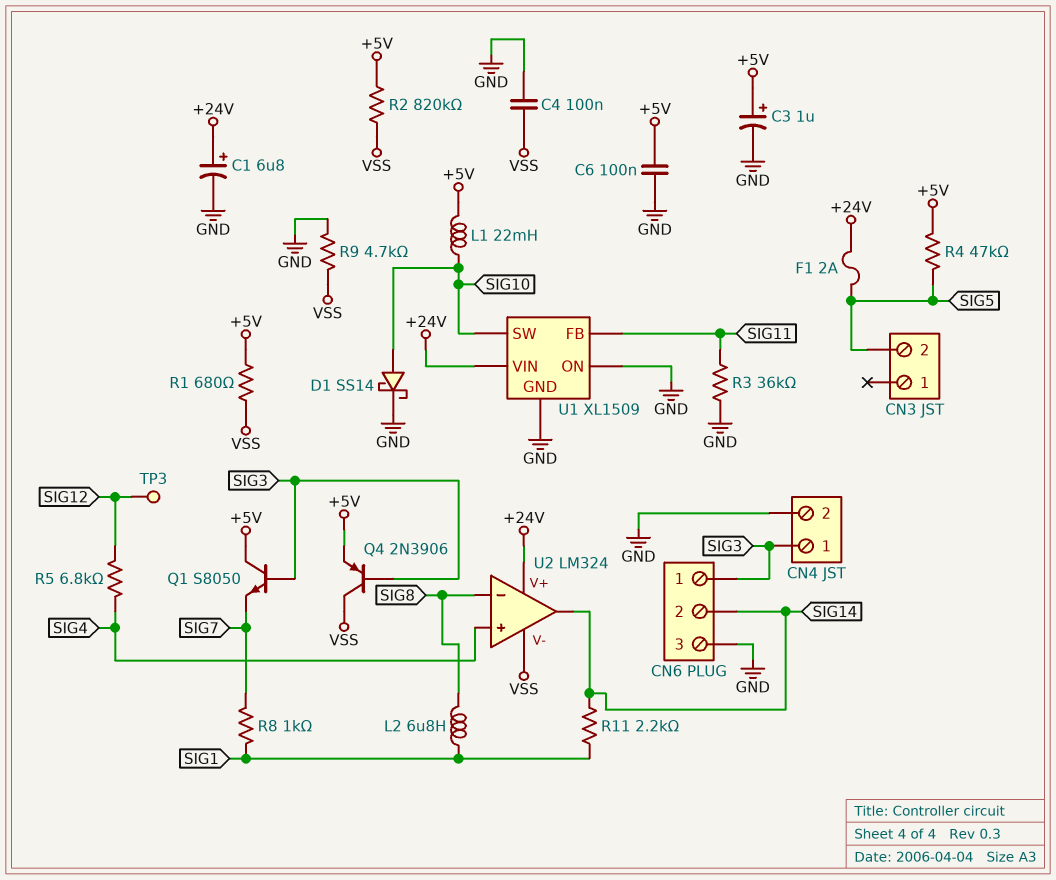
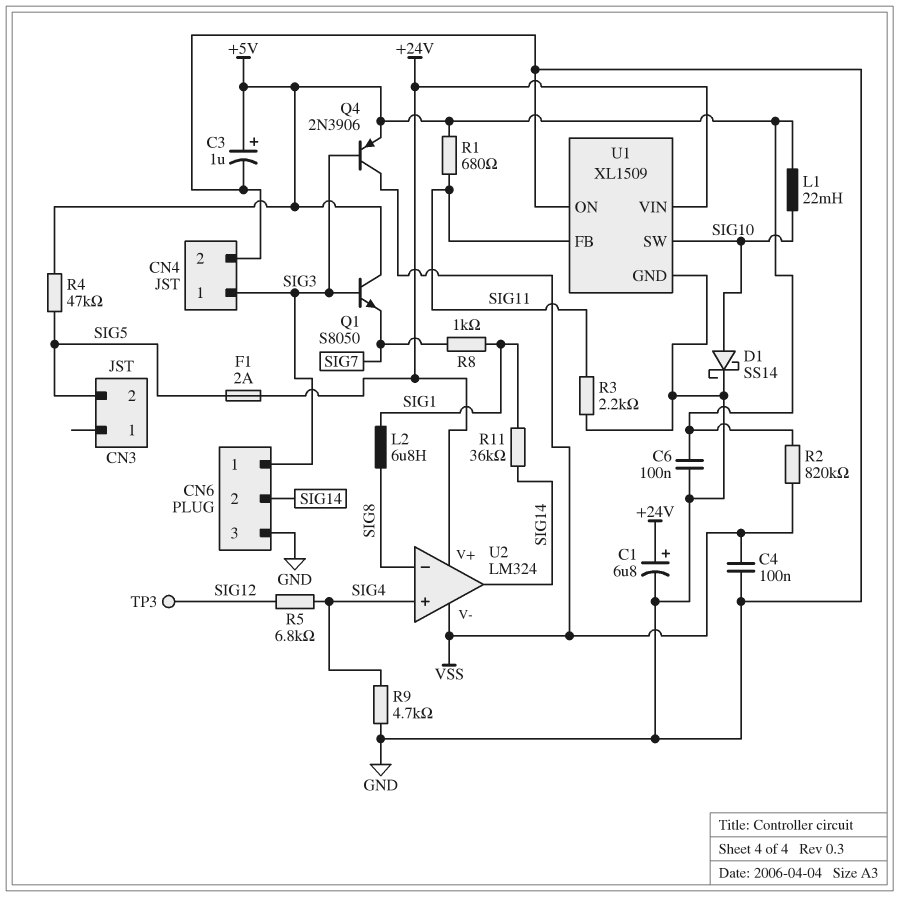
R1: 680 (+5V, VSS) -> 680 (+5V, SIG11)
R3: 36k (GND, SIG11) -> 2.2k (GND, SIG11)
R9: 4.7k (GND, VSS) -> 4.7k (GND, SIG4)
R11: 2.2k (SIG1, SIG14) -> 36k (SIG1, SIG14)

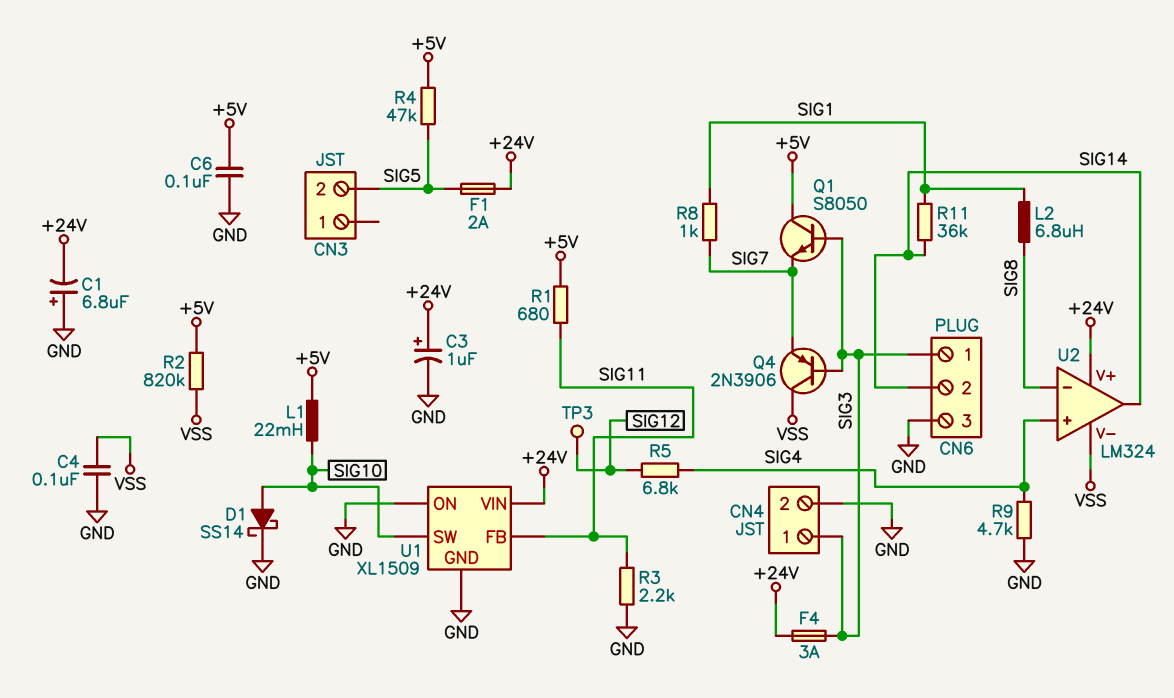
C1: 6.8uF (plus +24V, minus GND) -> 6.8uF (plus GND, minus +24V)
C3: 1uF (plus +5V, minus GND) -> 1uF (plus +24V, minus GND)
F4: none -> 3A (+24V, SIG3)
Q4: PNP 2N3906 (B SIG3, C VSS, E +5V) -> PNP 2N3906 (B SIG3, C VSS, E SIG7)

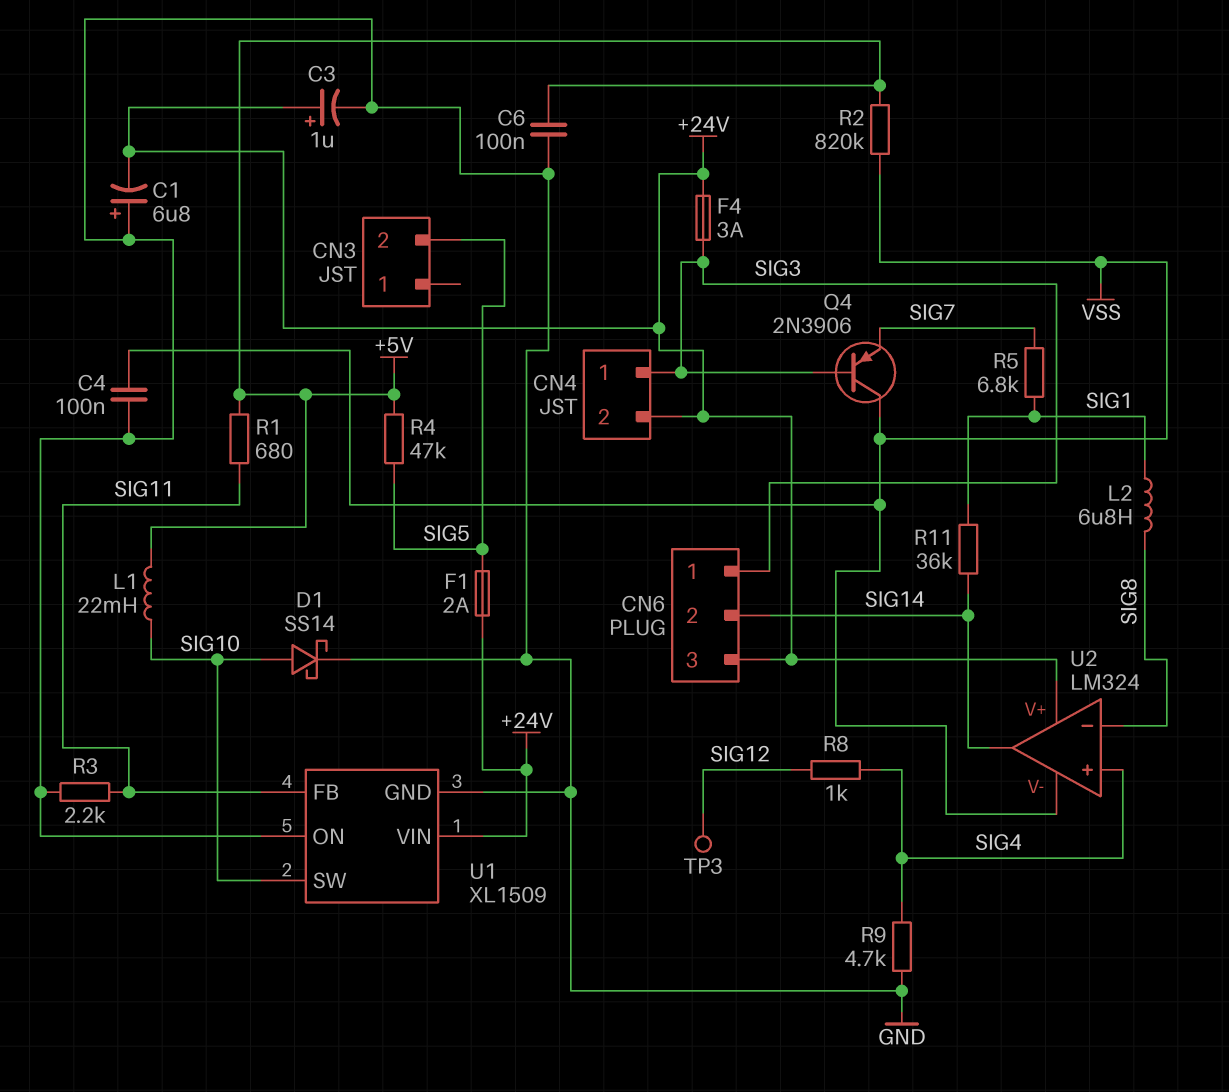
CN4 pin 2: GND -> +24V
CN6 pin 3: GND -> +24V
Q1: NPN S8050 (B SIG3, C +5V, E SIG7) -> none
R5: 6.8k (SIG4, SIG12) -> 6.8k (SIG1, SIG7)
R8: 1k (SIG1, SIG7) -> 1k (SIG4, SIG12)

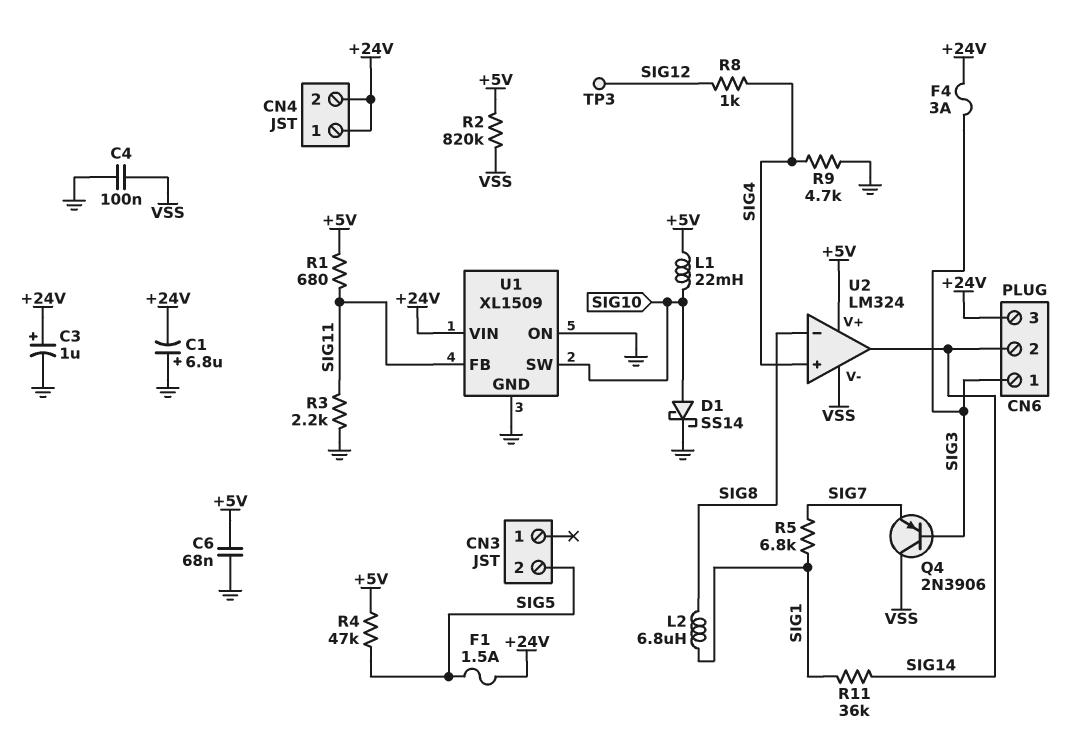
C6: 100nF (+5V, GND) -> 68nF (+5V, GND)
CN4 pin 1: SIG3 -> +24V
F1: 2A (+24V, SIG5) -> 1.5A (+24V, SIG5)
U2 pin V+: +24V -> +5V

